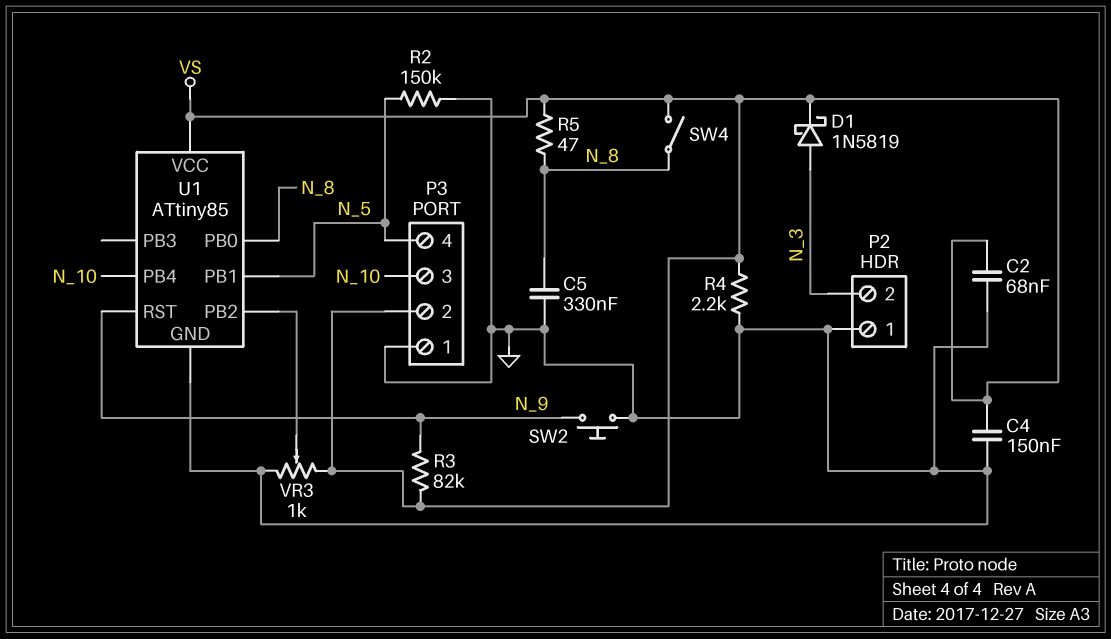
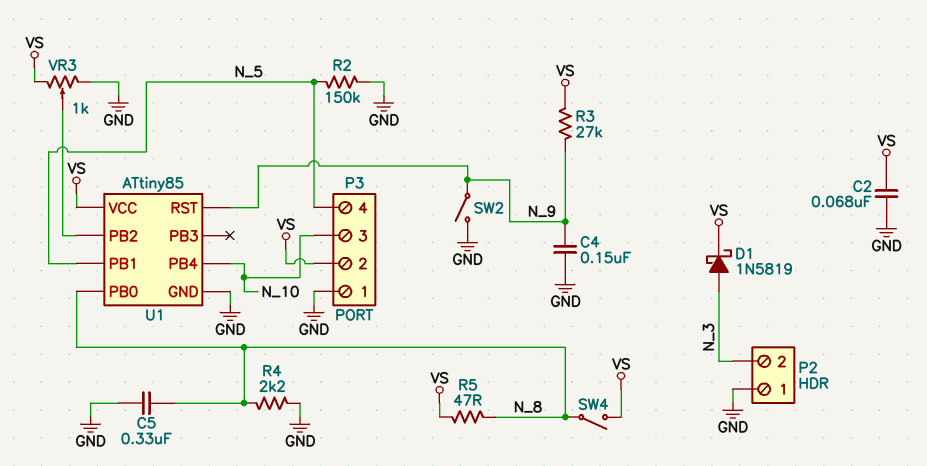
C4: 150nF (GND, VS) -> 150nF (GND, N_9)
R3: 82k (N_9, VS) -> 27k (N_9, VS)
R4: 2.2k (GND, VS) -> 2.2k (GND, N_8)
SW2: button (GND, N_9) -> switch (GND, N_9)

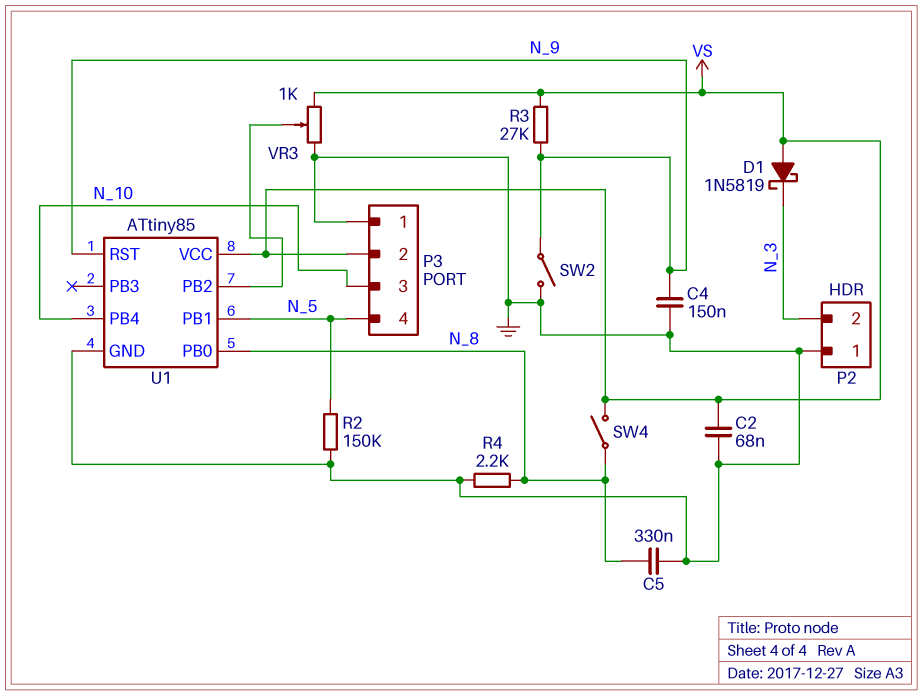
D1: schottky 1N5819 (A N_3, K VS) -> schottky 1N5819 (A VS, K N_3)
R5: 47 (N_8, VS) -> none

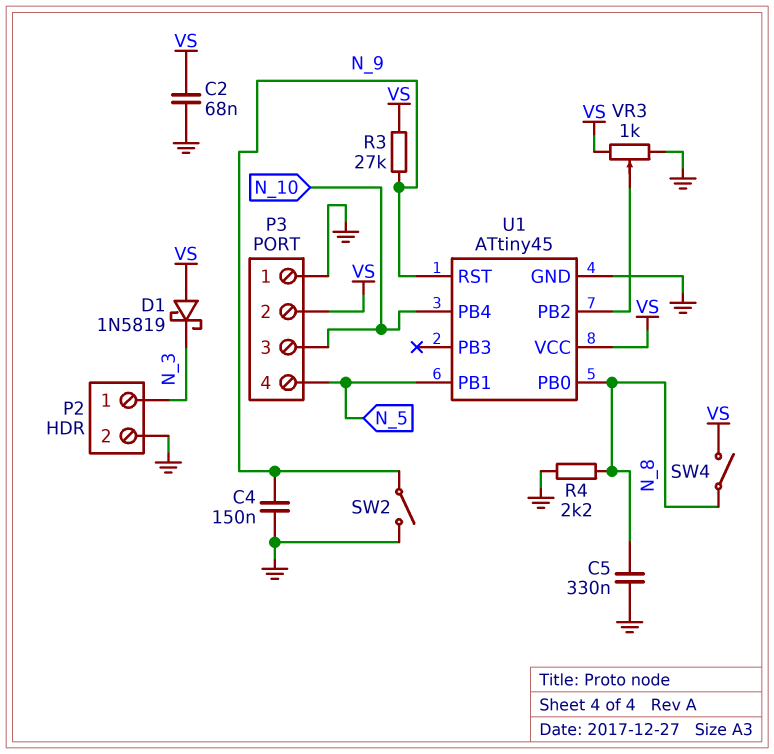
P2 pin 1: GND -> N_3
P2 pin 2: N_3 -> GND
R2: 150k (GND, N_5) -> none
U1: ATtiny85 -> ATtiny45

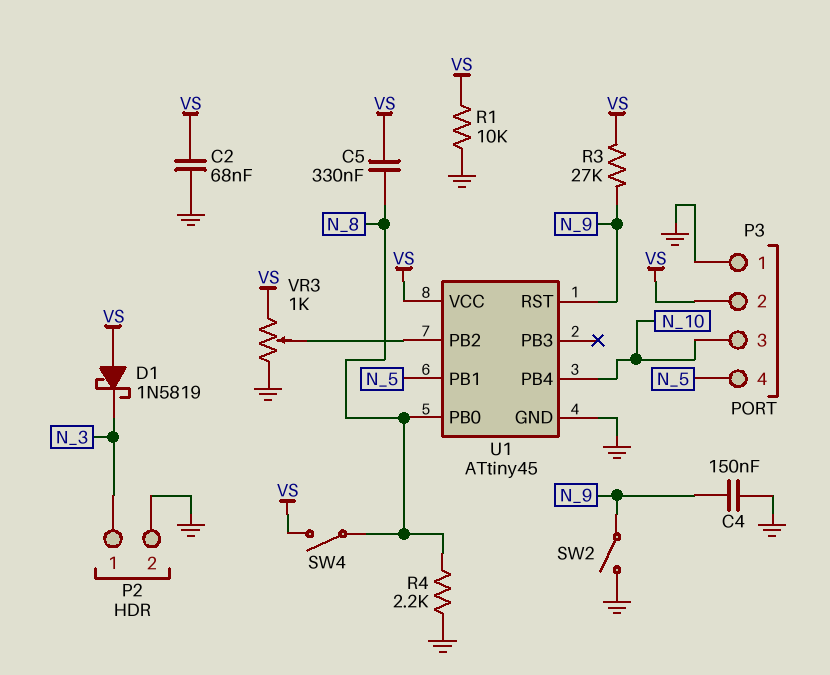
C5: 330nF (GND, N_8) -> 330nF (N_8, VS)
R1: none -> 10k (GND, VS)

